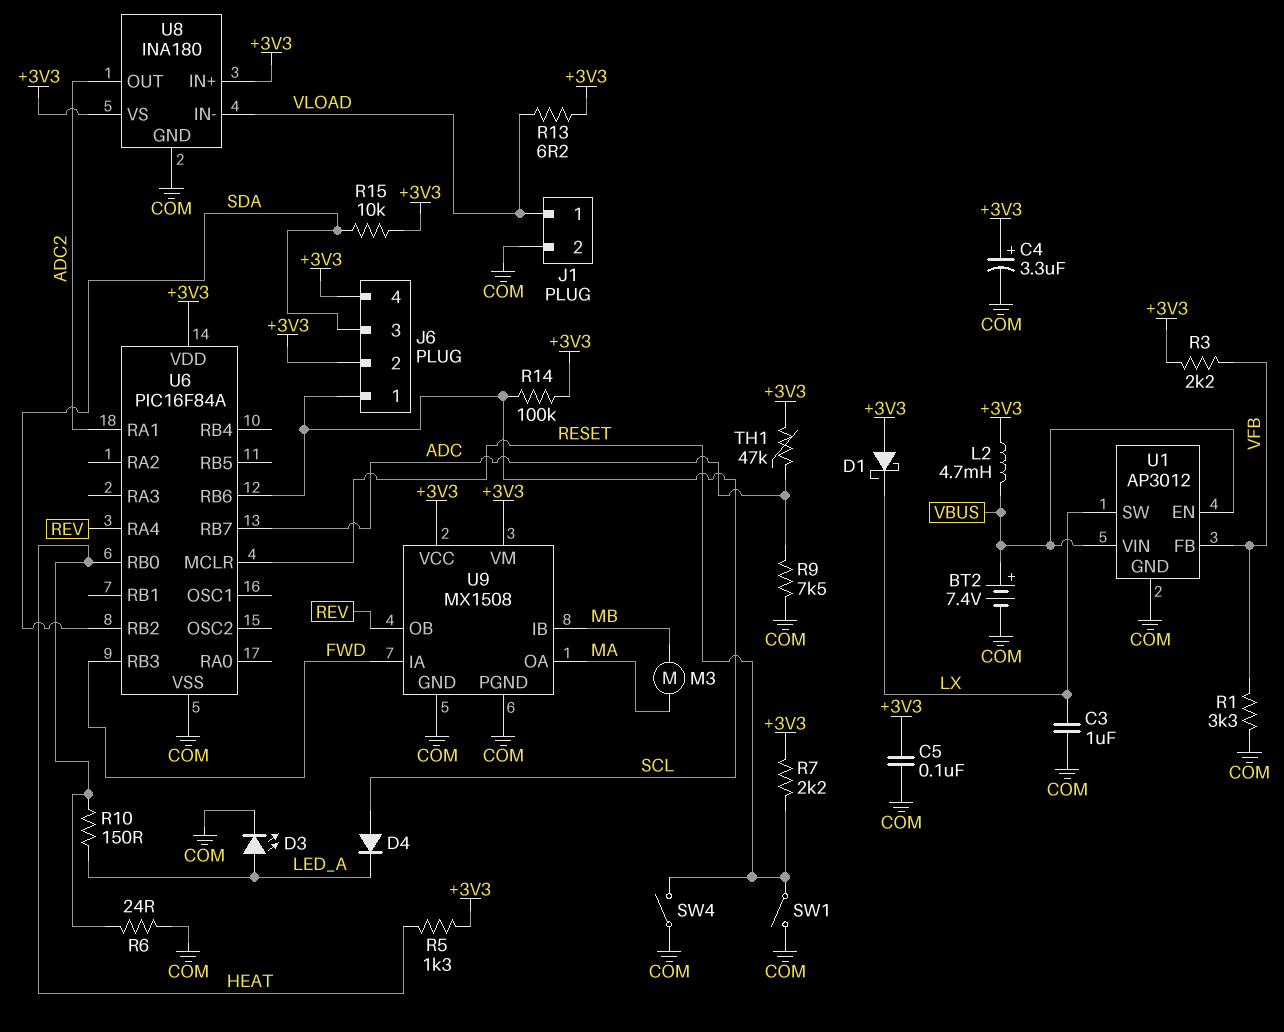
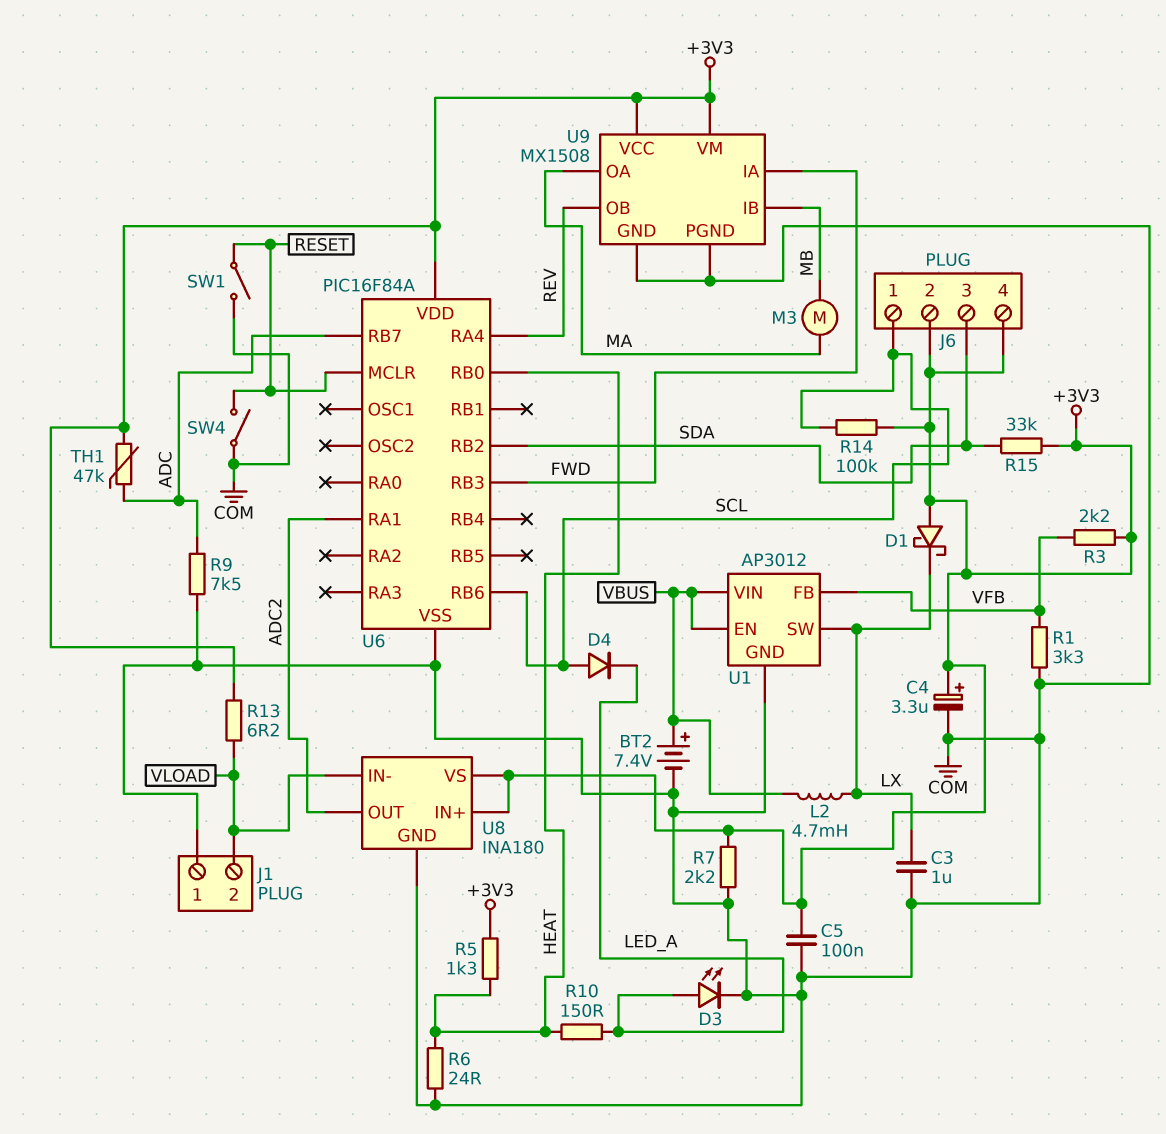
J1 pin 1: VLOAD -> COM
J1 pin 2: COM -> VLOAD
L2: 4.7mH (+3V3, VBUS) -> 4.7mH (LX, VBUS)
R7: 2.2k (+3V3, RESET) -> 2.2k (+3V3, COM)
R15: 10k (+3V3, SDA) -> 33k (+3V3, SDA)

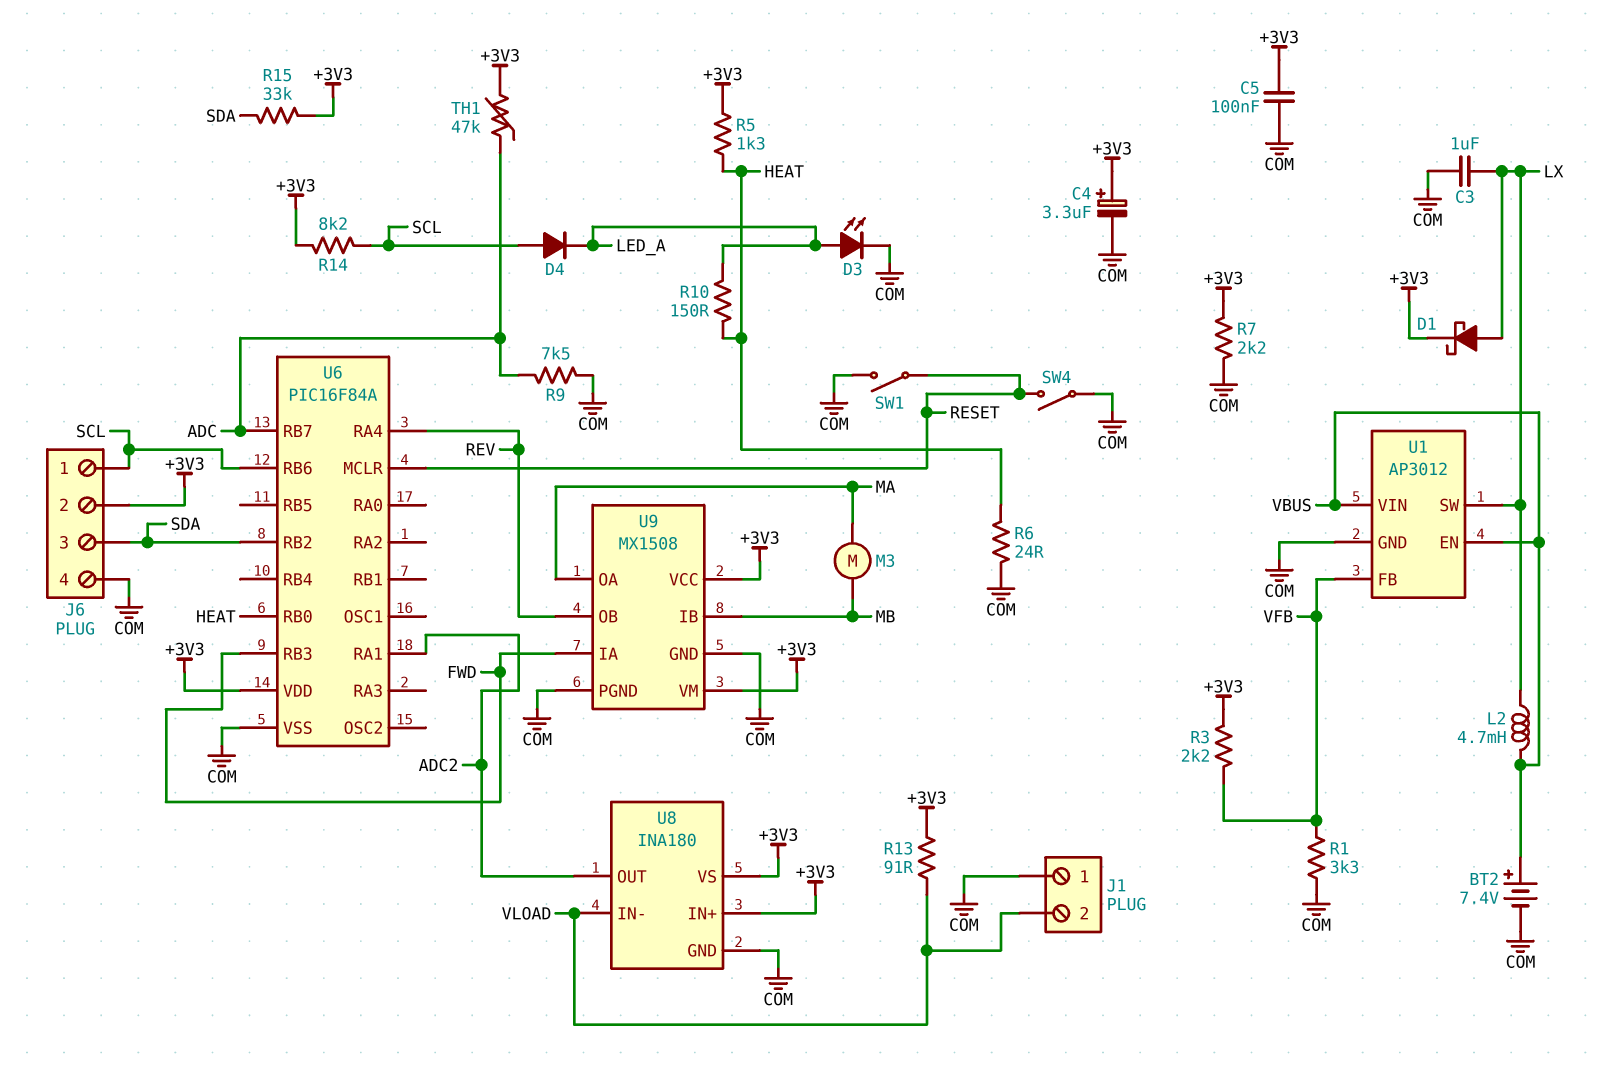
D1: schottky (A +3V3, K LX) -> schottky (A LX, K +3V3)
J6 pin 4: +3V3 -> COM
R13: 6.2 (+3V3, VLOAD) -> 91 (+3V3, VLOAD)
R14: 100k (+3V3, SCL) -> 8.2k (+3V3, SCL)

